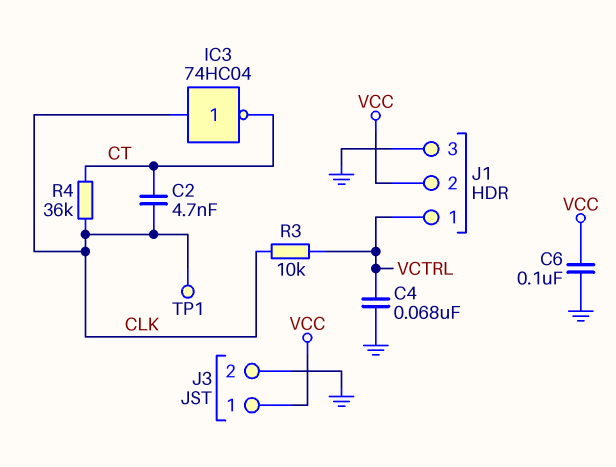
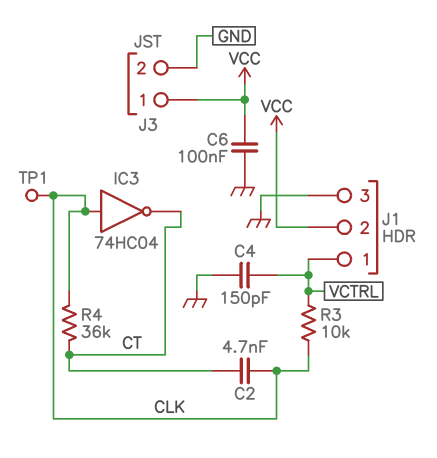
C4: 68nF (GND, VCTRL) -> 150pF (GND, VCTRL)

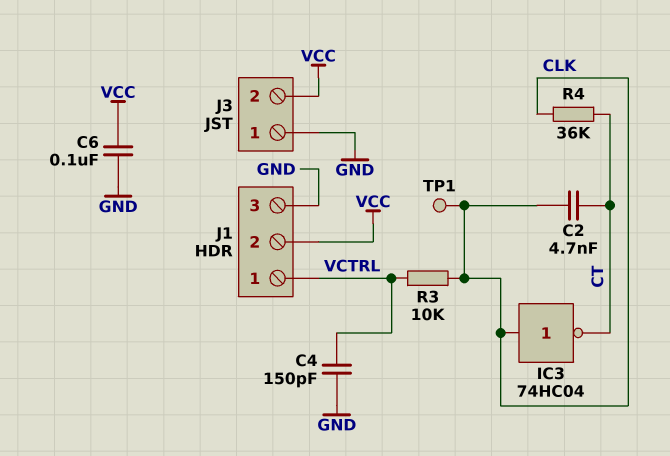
J3 pin 1: VCC -> GND
J3 pin 2: GND -> VCC

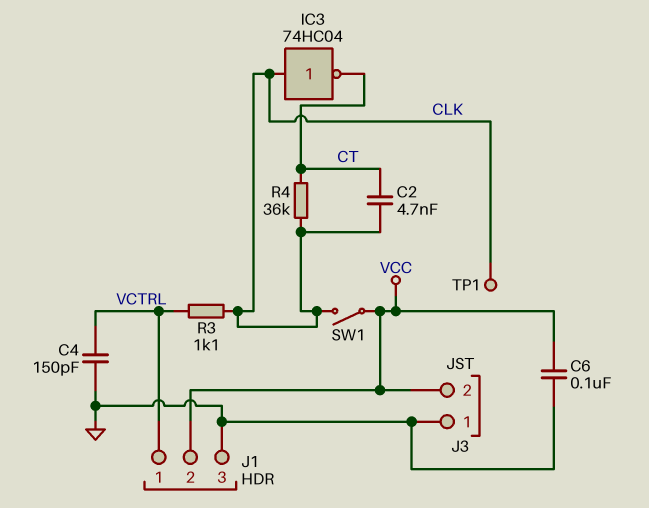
R3: 10k (CLK, VCTRL) -> 1.1k (CLK, VCTRL)
SW1: none -> switch (CLK, VCC)

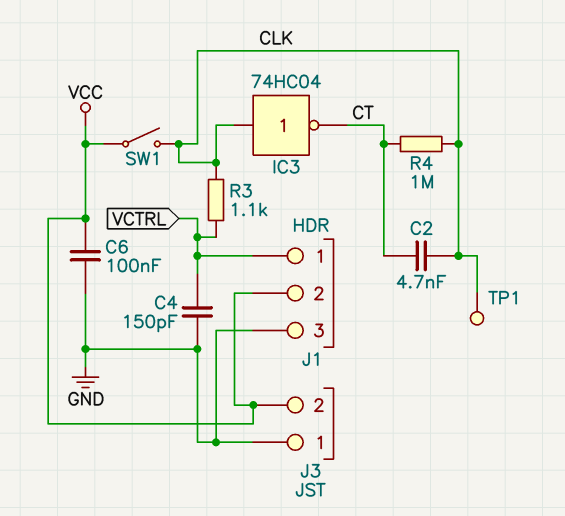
R4: 36k (CLK, CT) -> 1M (CLK, CT)

